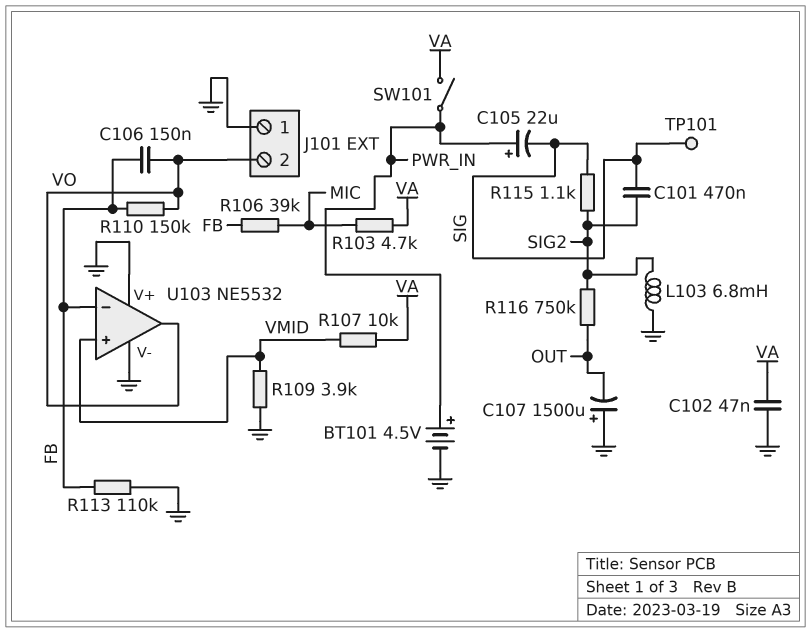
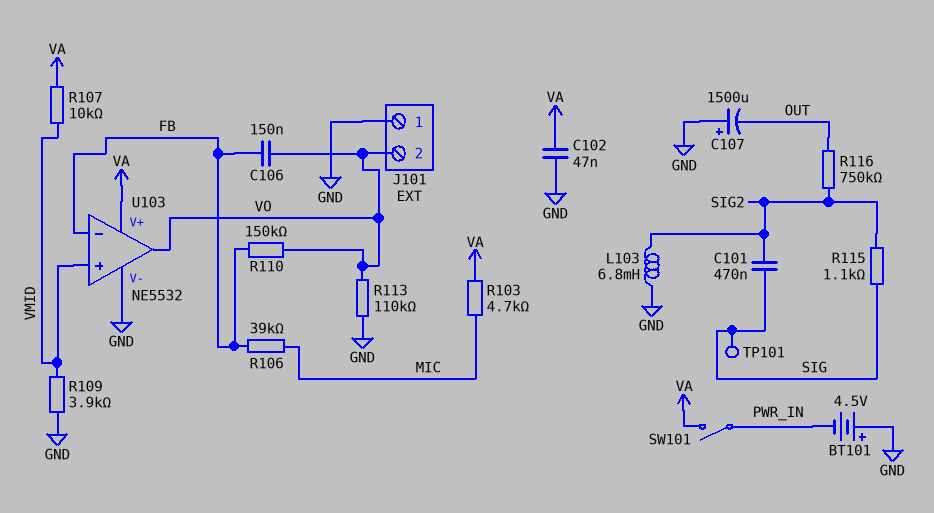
BT101: 4.5V (plus PWR_IN, minus GND) -> 4.5V (plus GND, minus PWR_IN)
C105: 22uF (plus PWR_IN, minus SIG) -> none
R113: 110k (FB, GND) -> 110k (GND, VO)
U103 pin V+: GND -> VA

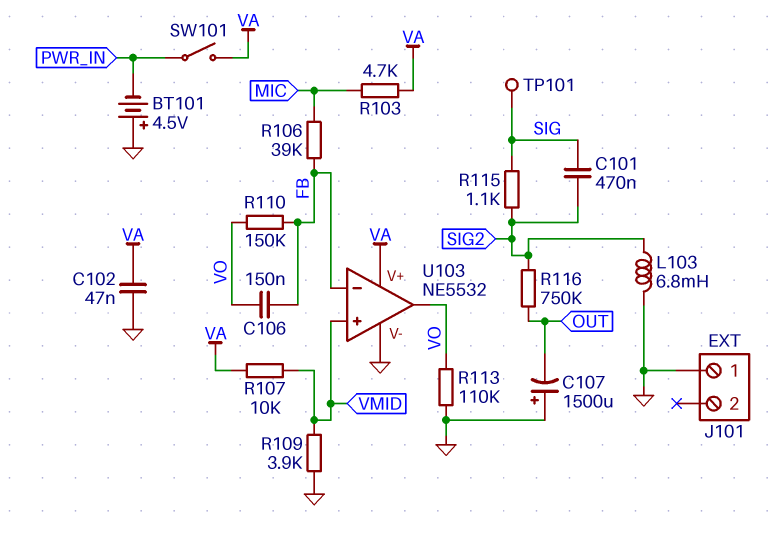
J101 pin 2: VO -> none

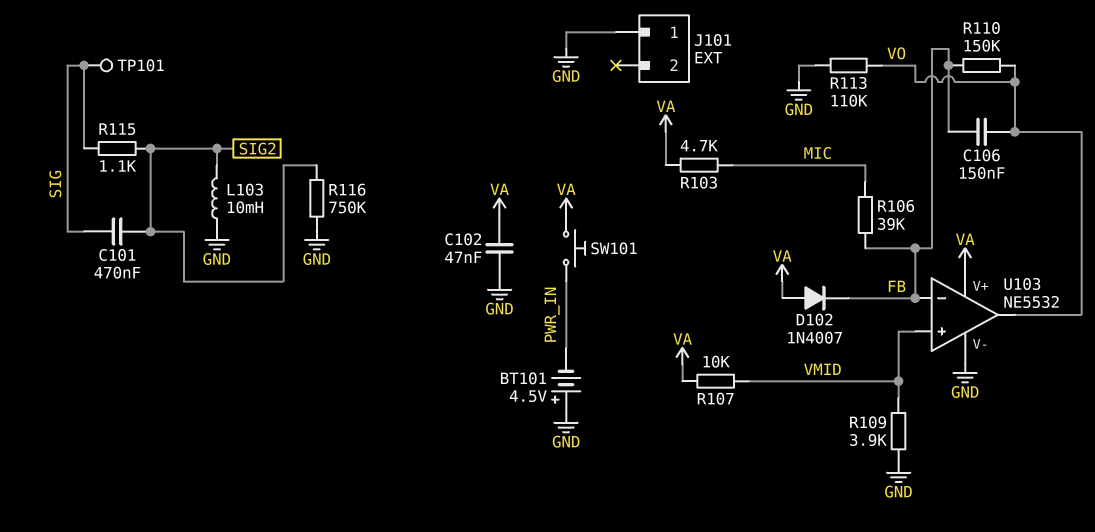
C107: 1500uF (plus GND, minus OUT) -> none
D102: none -> diode 1N4007 (A VA, K FB)
L103: 6.8mH (GND, SIG2) -> 10mH (GND, SIG2)
R116: 750k (OUT, SIG2) -> 750k (GND, SIG2)
SW101: switch (PWR_IN, VA) -> button (PWR_IN, VA)

